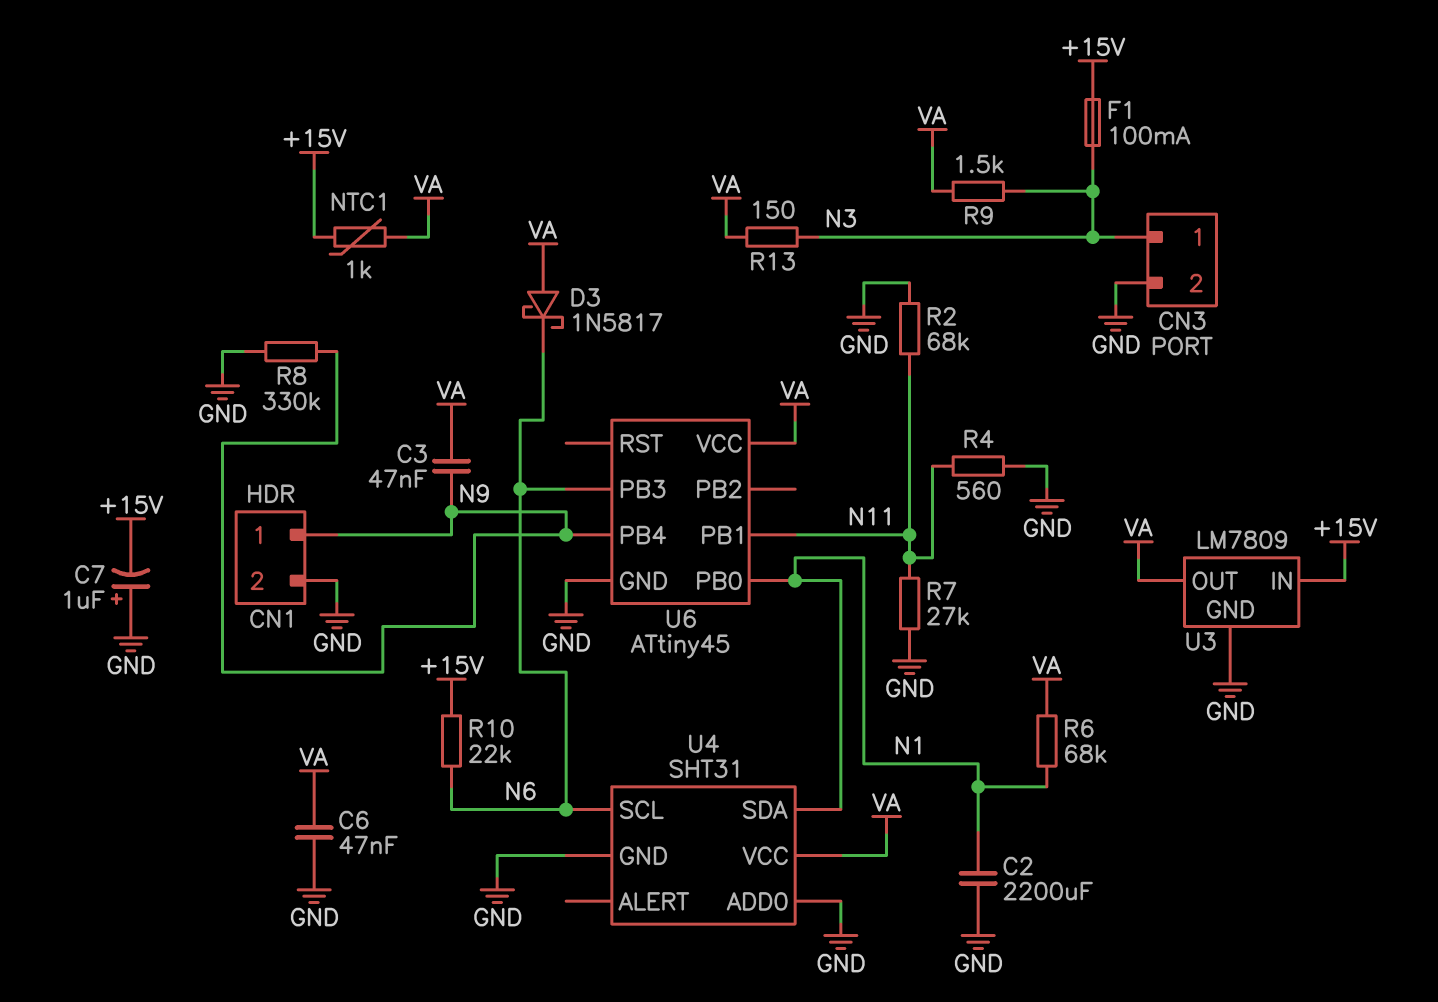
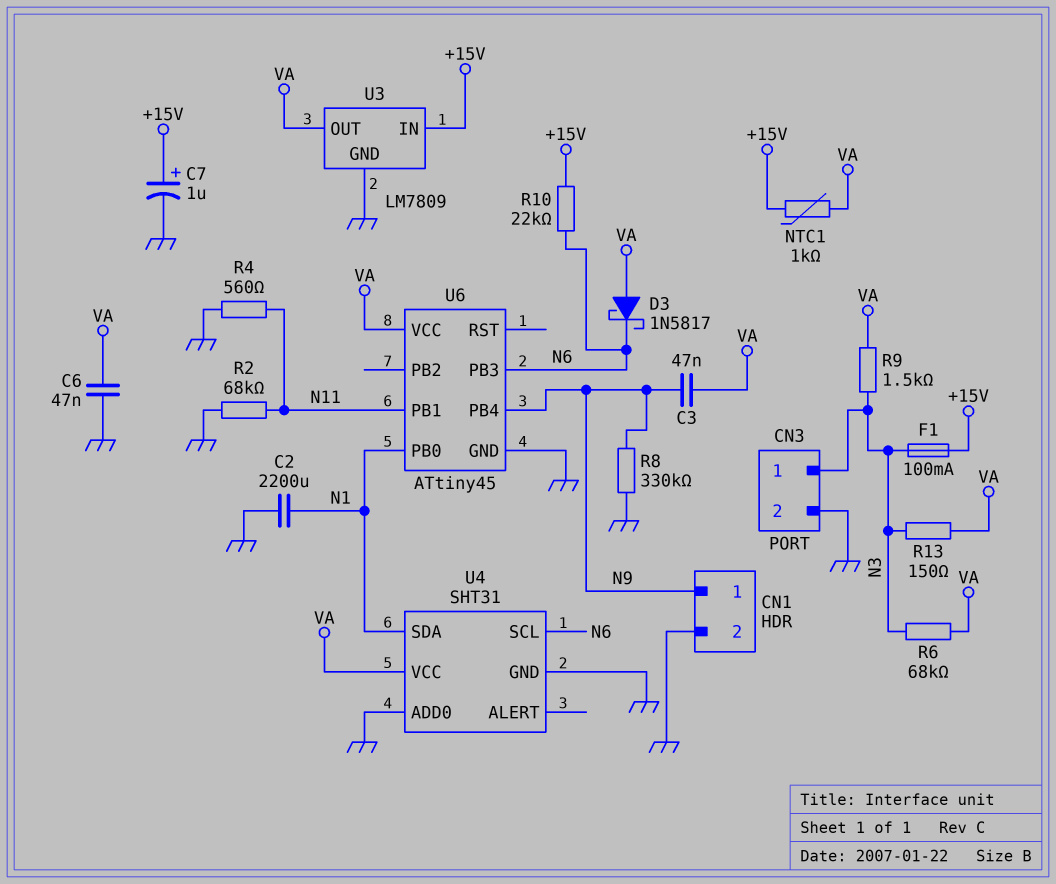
C7: 1uF (plus GND, minus +15V) -> 1uF (plus +15V, minus GND)
R6: 68k (N1, VA) -> 68k (N3, VA)
R7: 27k (GND, N11) -> none

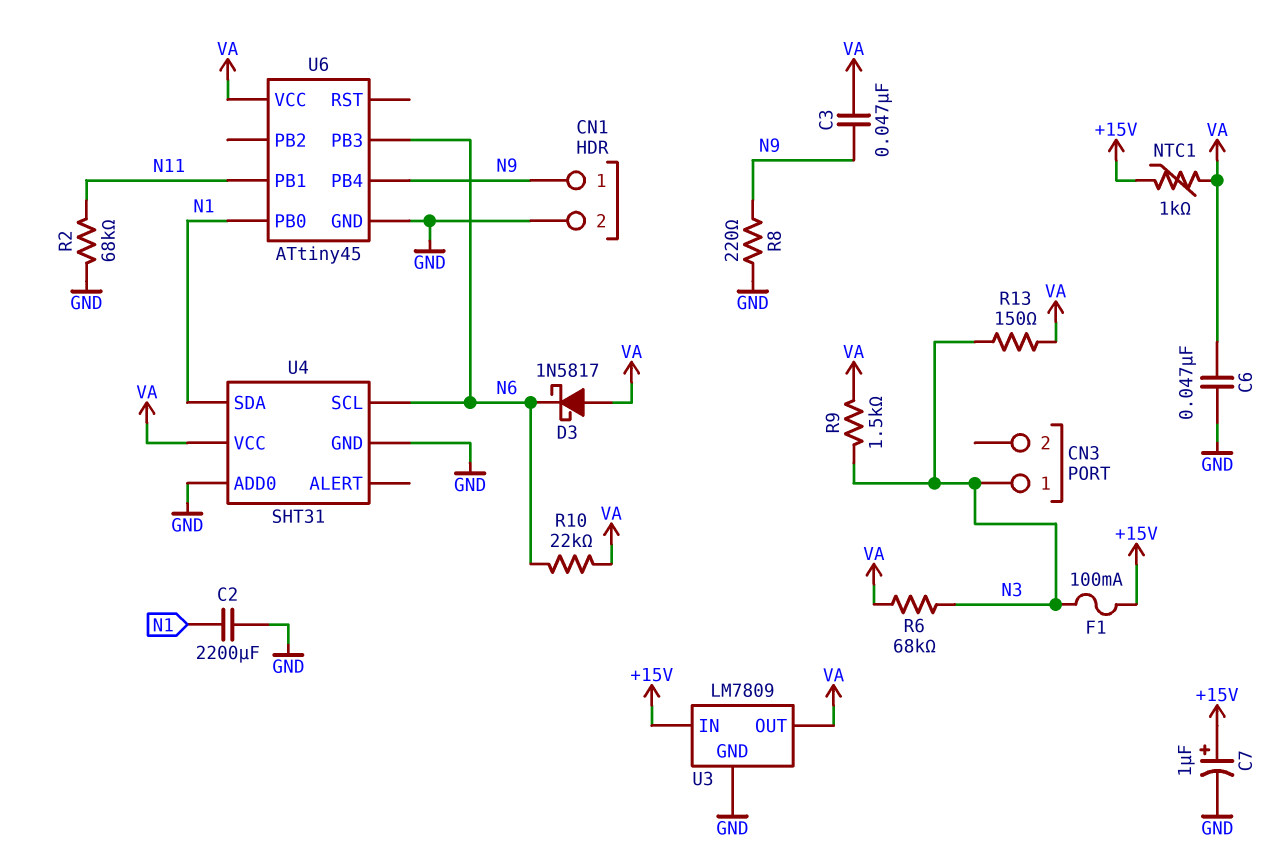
CN3 pin 2: GND -> none
R4: 560 (GND, N11) -> none
R8: 330k (GND, N9) -> 220 (GND, N9)
R10: 22k (+15V, N6) -> 22k (N6, VA)

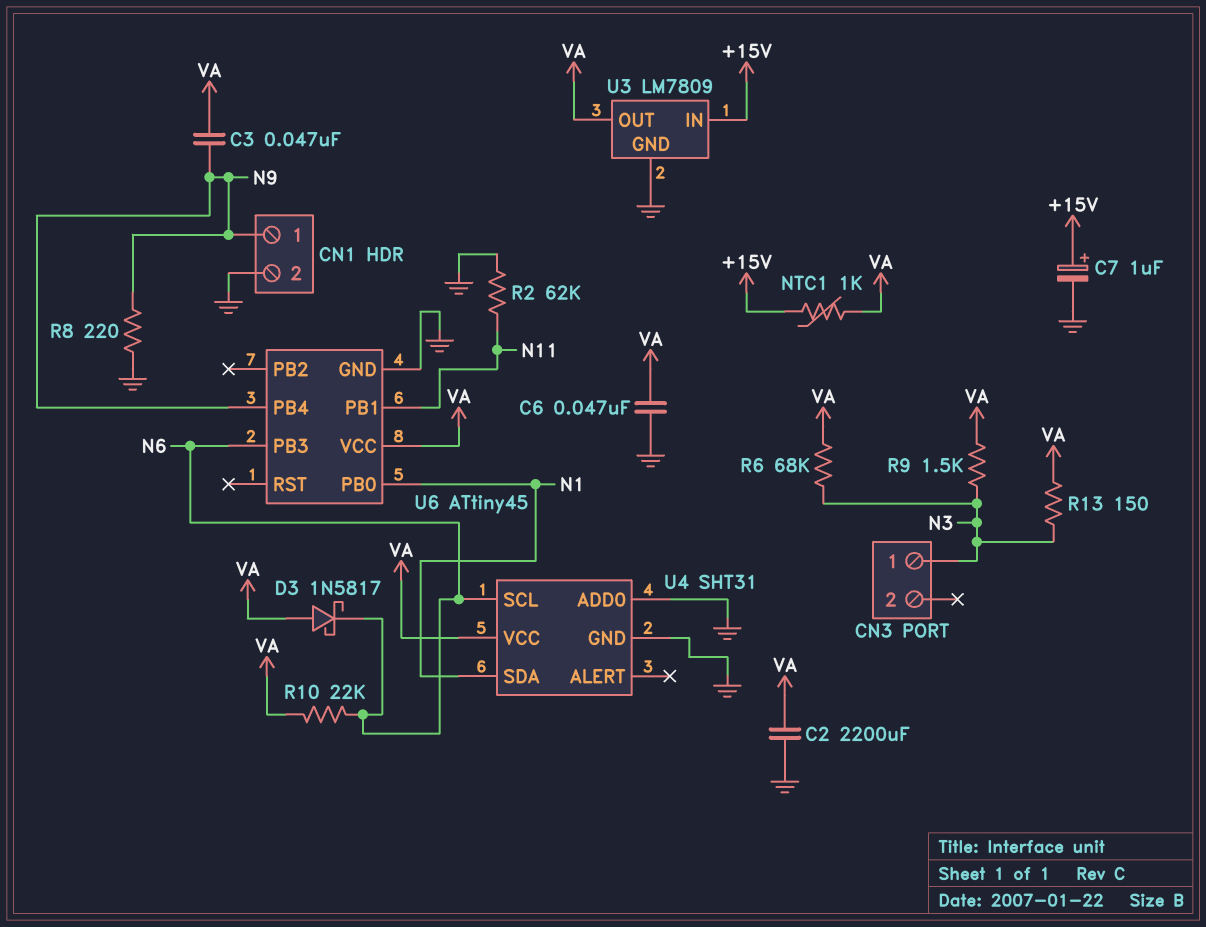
C2: 2200uF (GND, N1) -> 2200uF (GND, VA)
F1: 100mA (+15V, N3) -> none
R2: 68k (GND, N11) -> 62k (GND, N11)

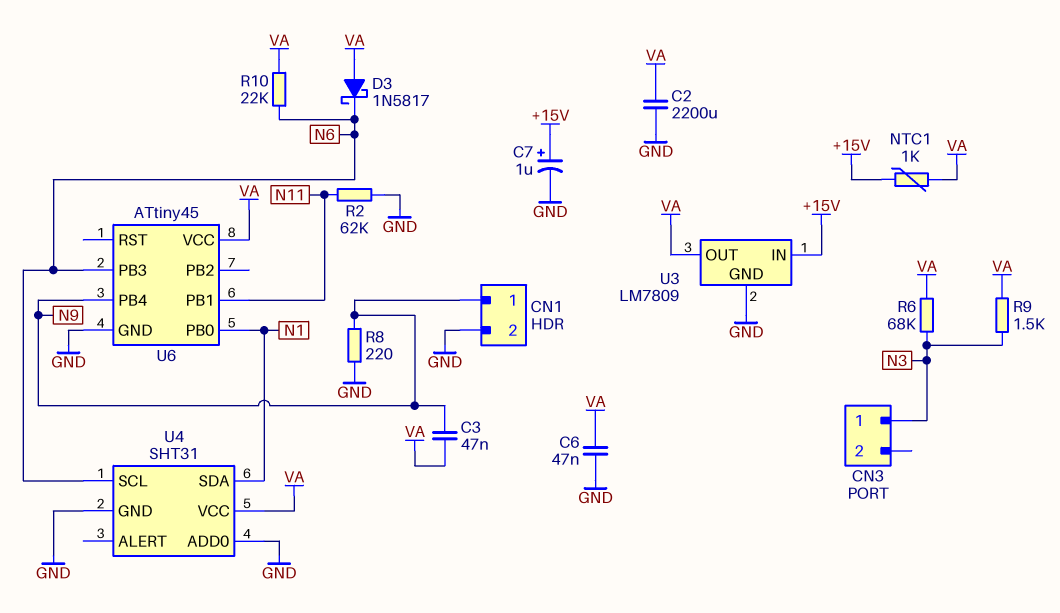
R13: 150 (N3, VA) -> none

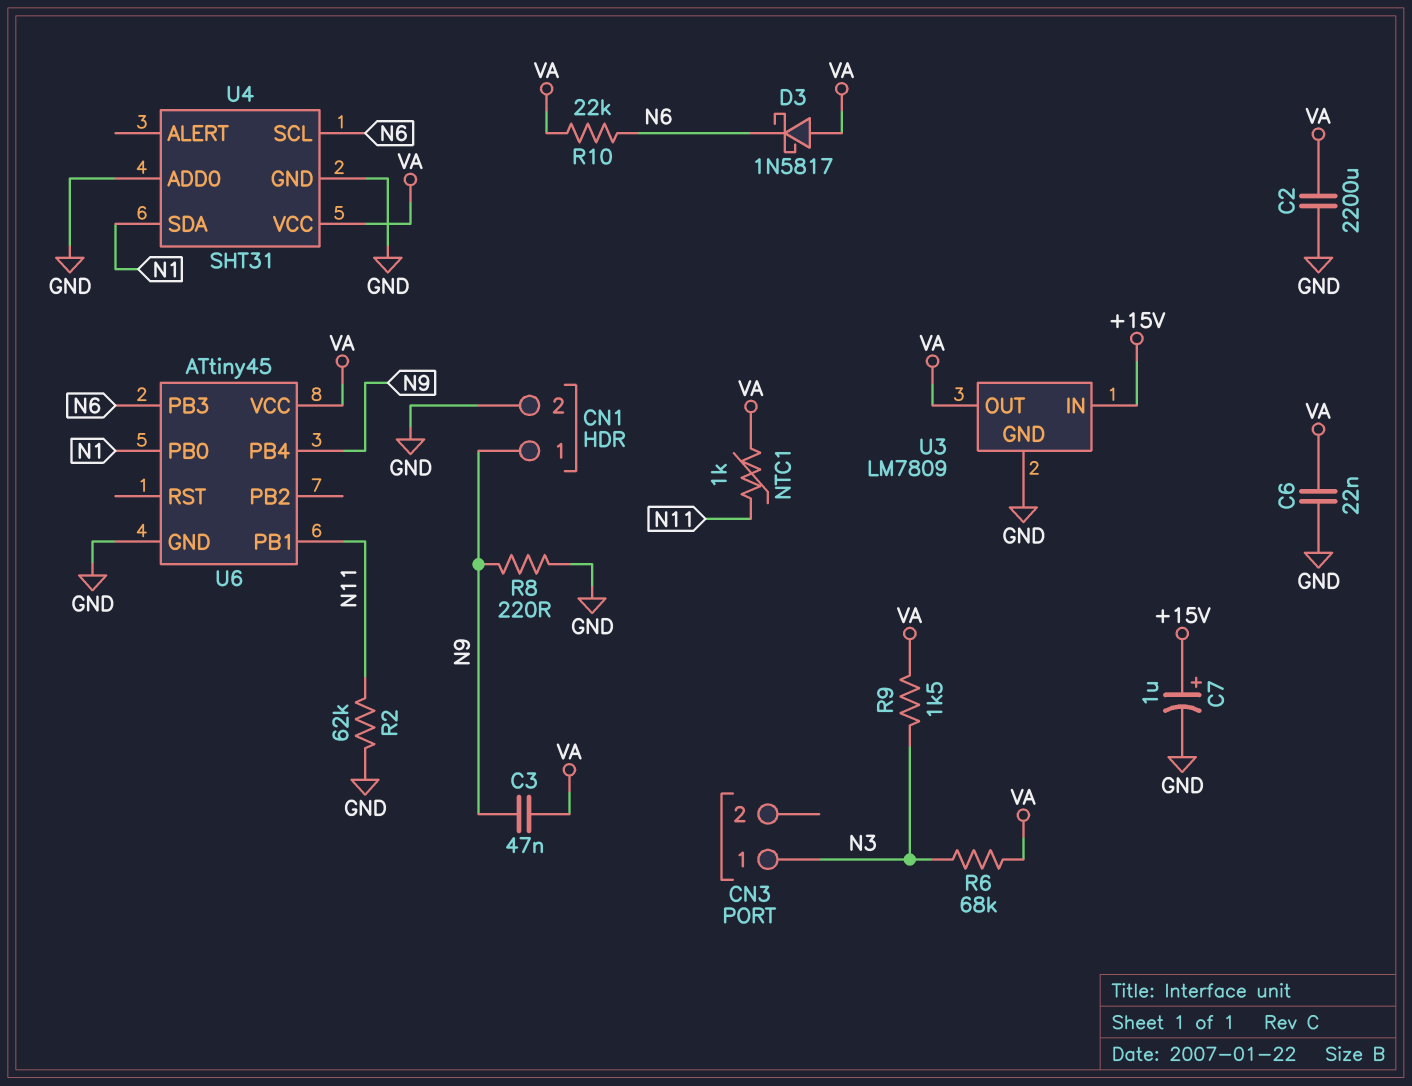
C6: 47nF (GND, VA) -> 22nF (GND, VA)
NTC1: 1k (+15V, VA) -> 1k (N11, VA)

